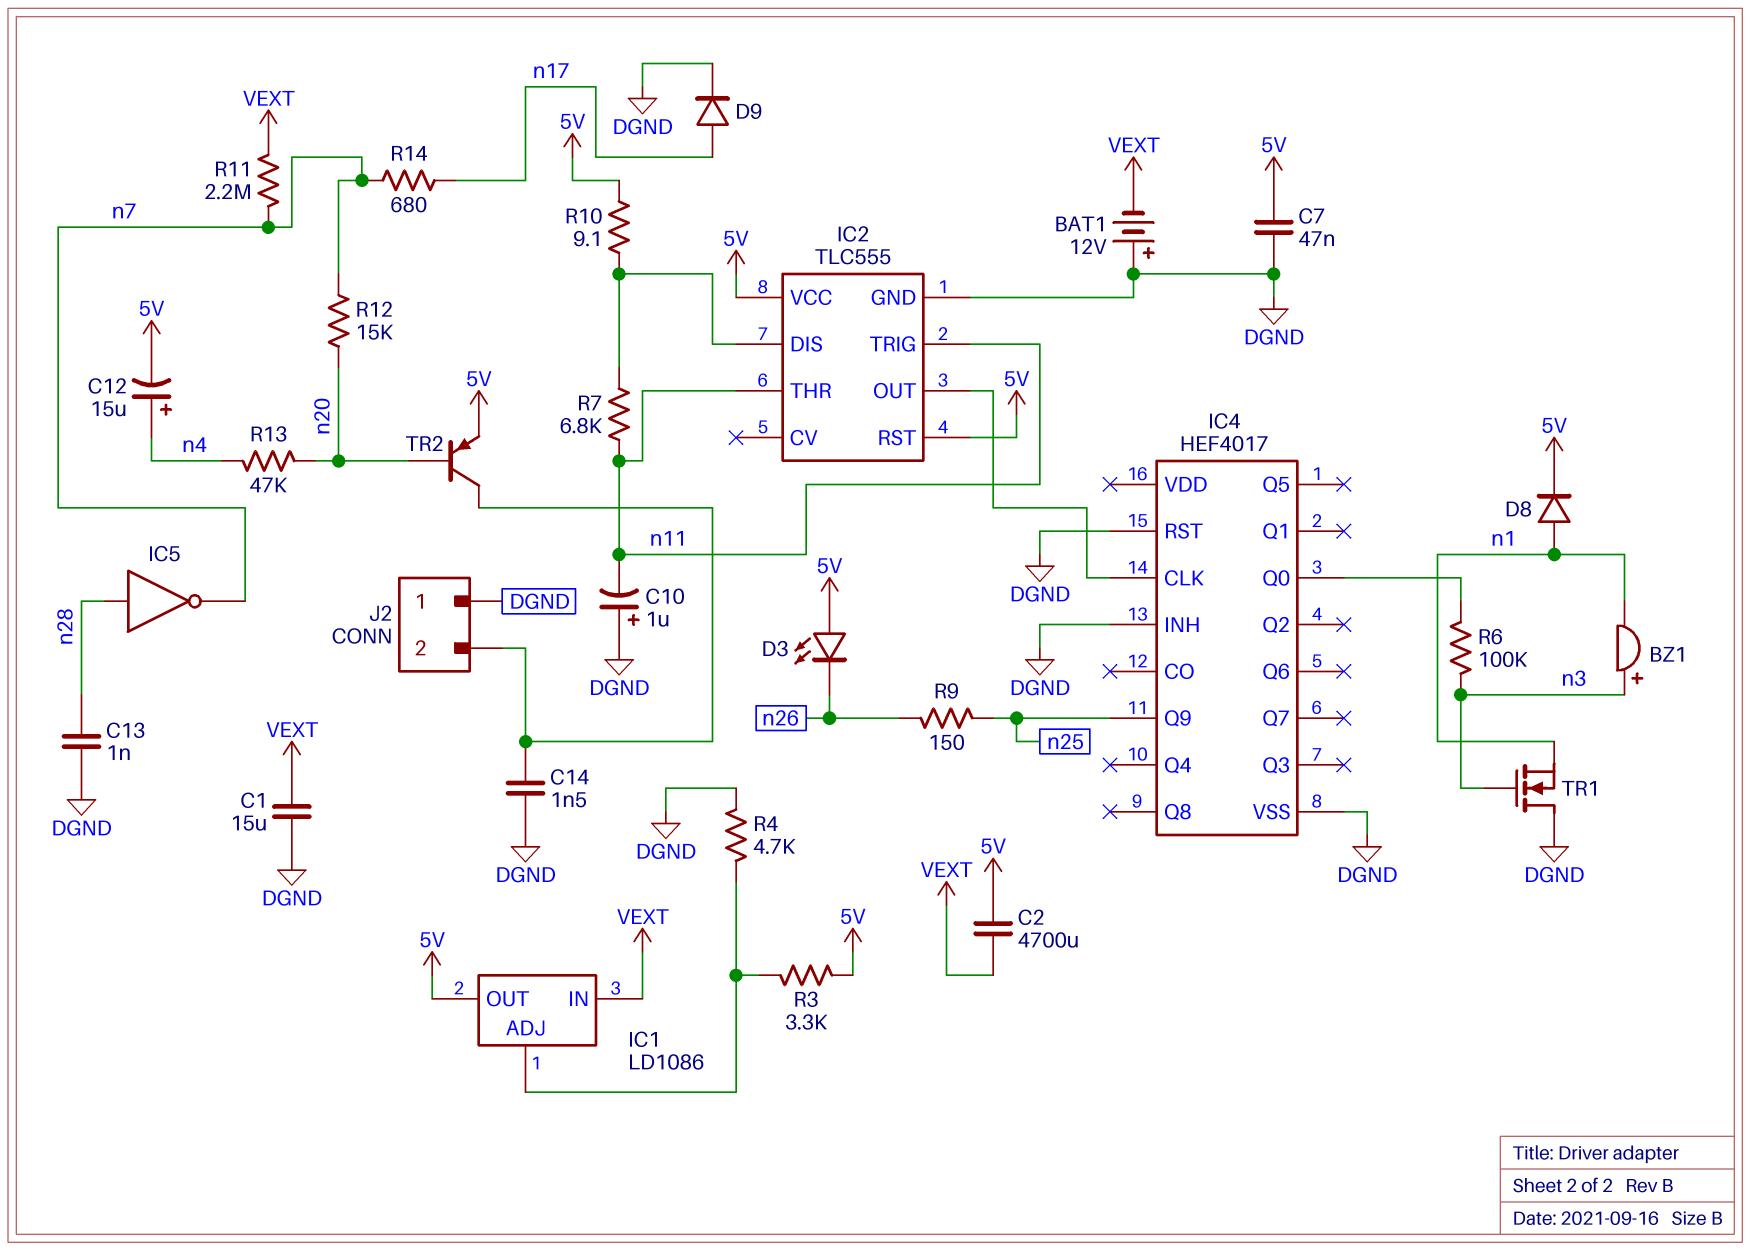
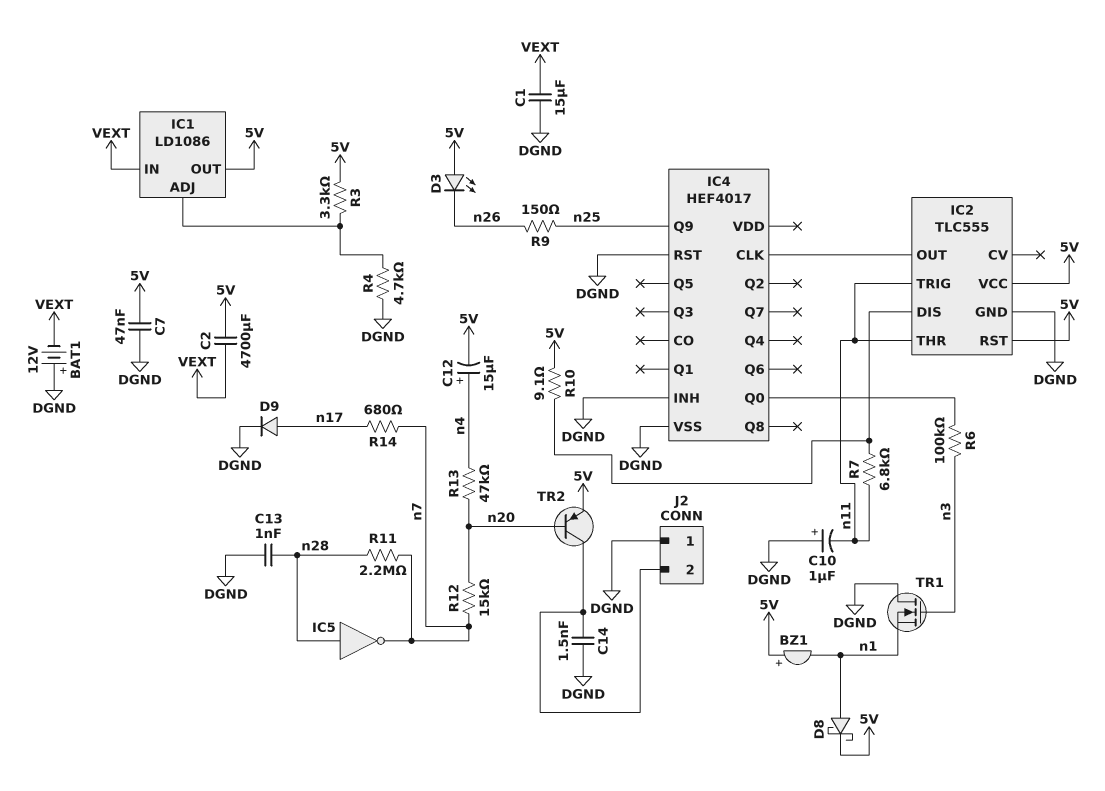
BZ1: buzzer (plus n3, minus n1) -> buzzer (plus 5V, minus n1)
D8: diode (A n1, K 5V) -> schottky (A n1, K 5V)
R11: 2.2M (VEXT, n7) -> 2.2M (n7, n28)

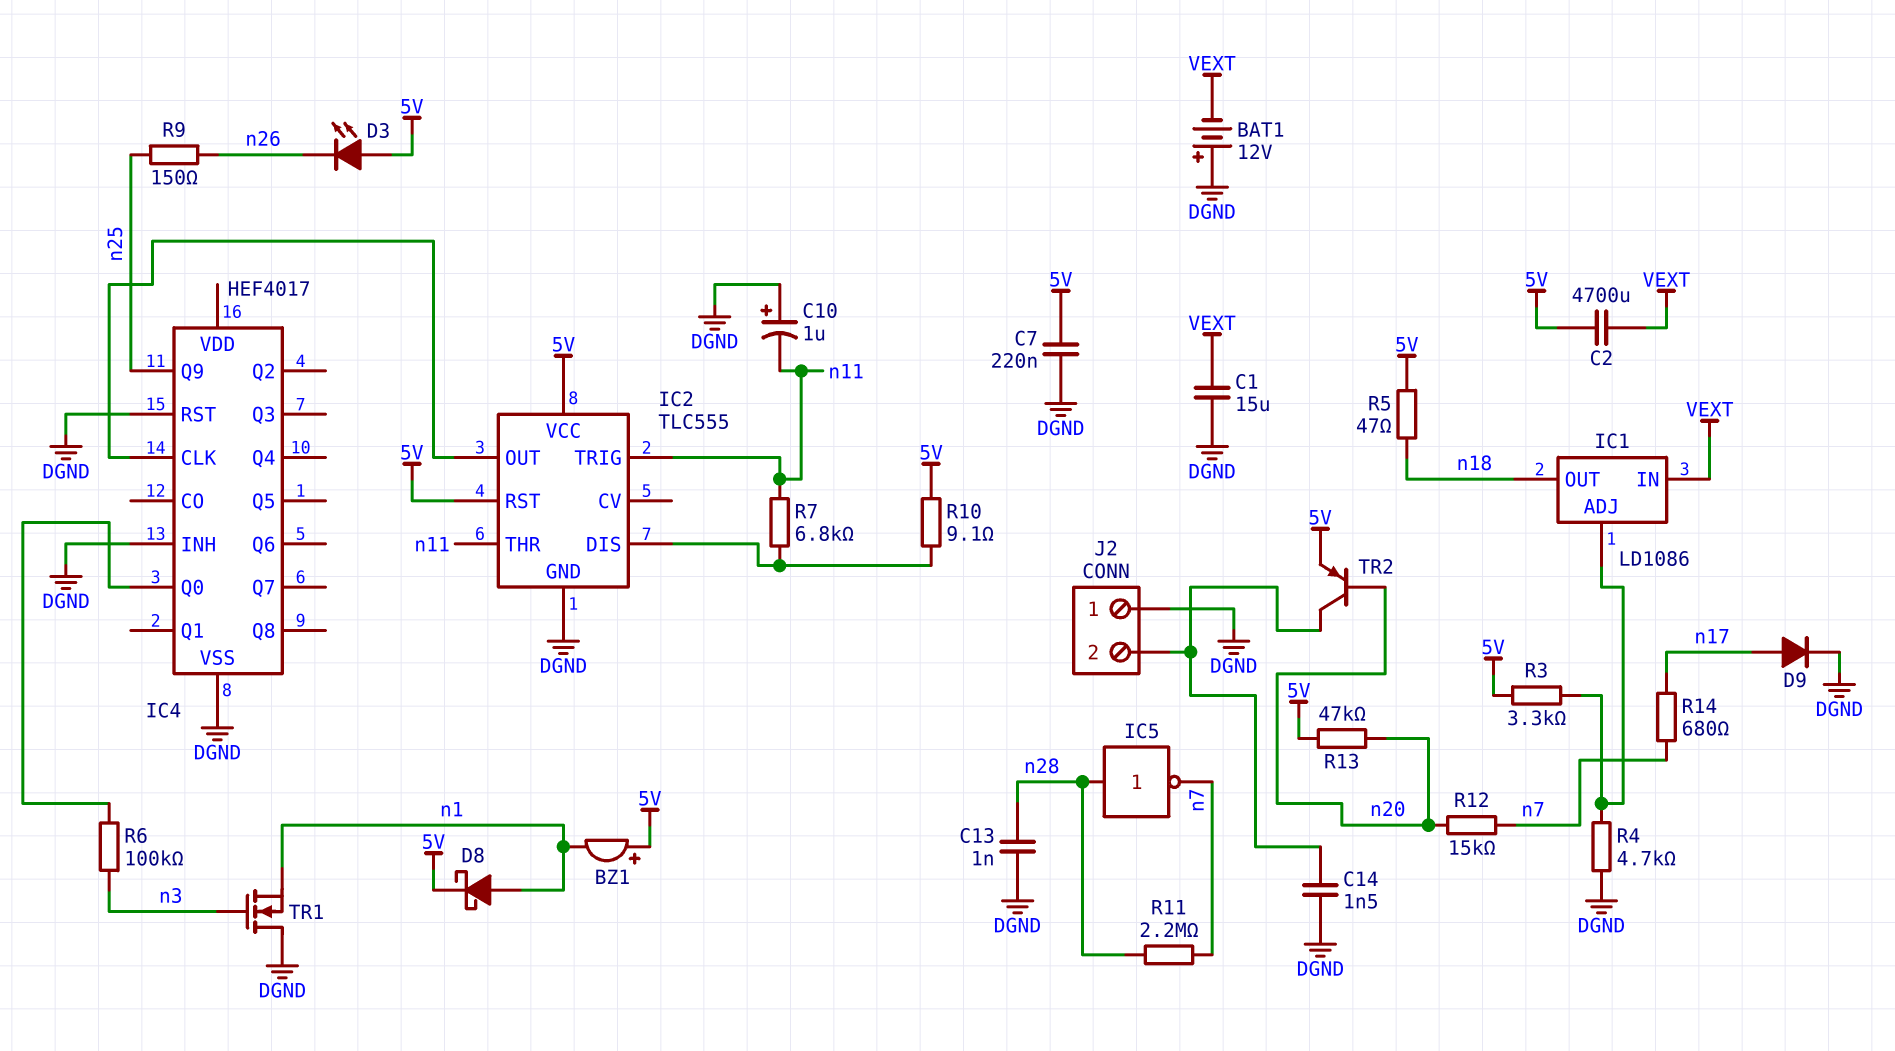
C7: 47nF (5V, DGND) -> 220nF (5V, DGND)
C12: 15uF (plus n4, minus 5V) -> none
IC1 pin OUT: 5V -> n18
R5: none -> 47 (5V, n18)
R13: 47k (n4, n20) -> 47k (5V, n20)

